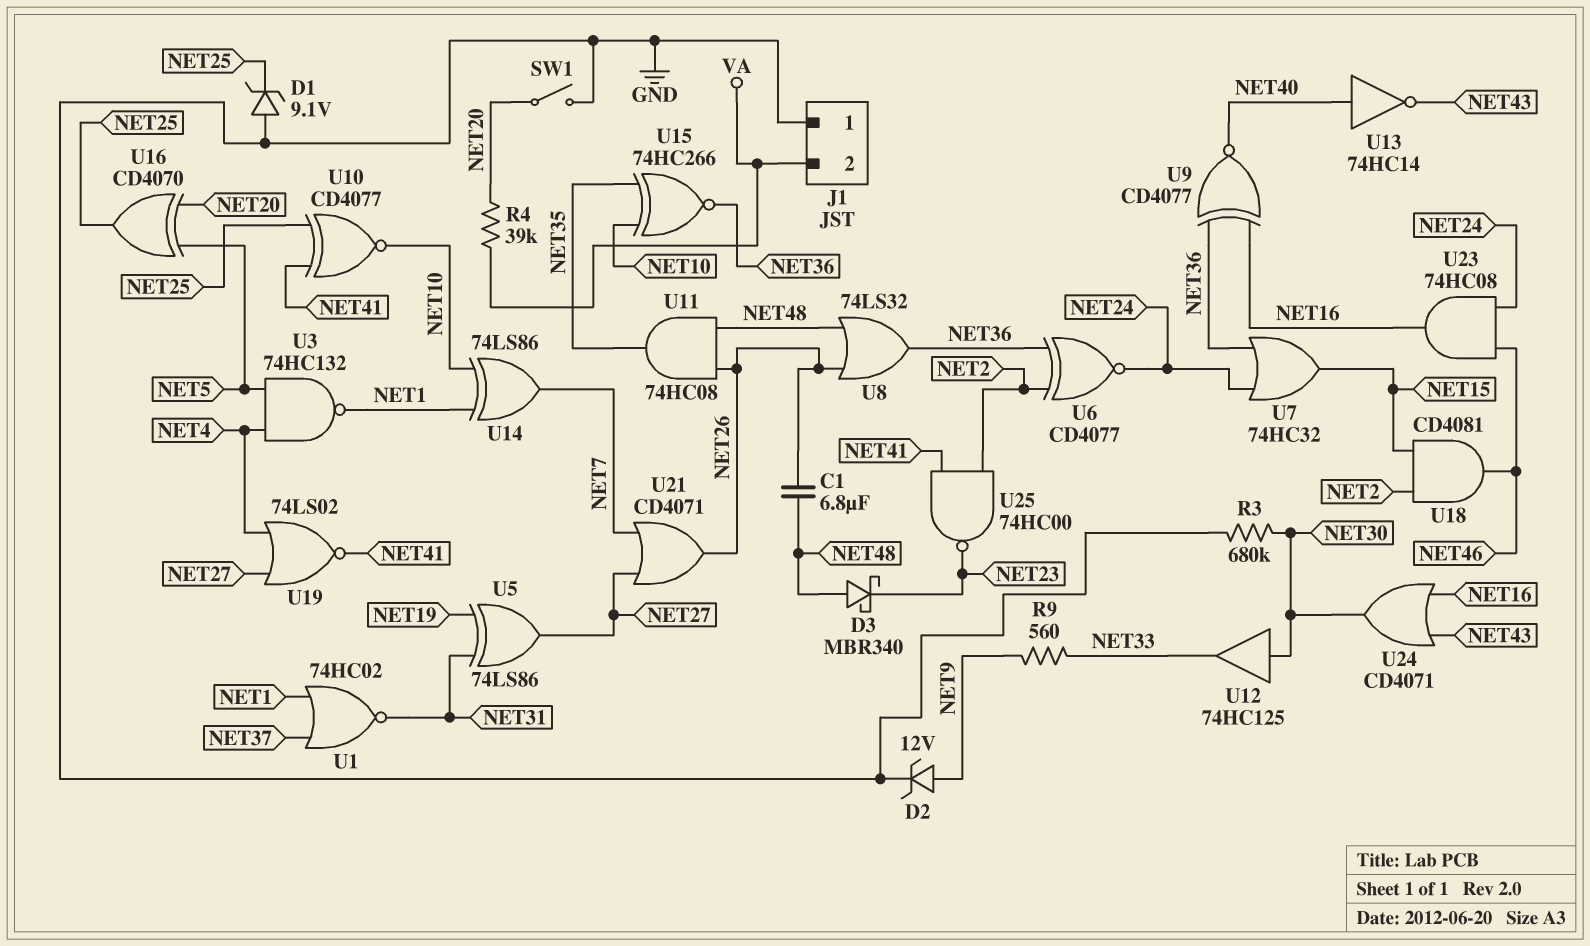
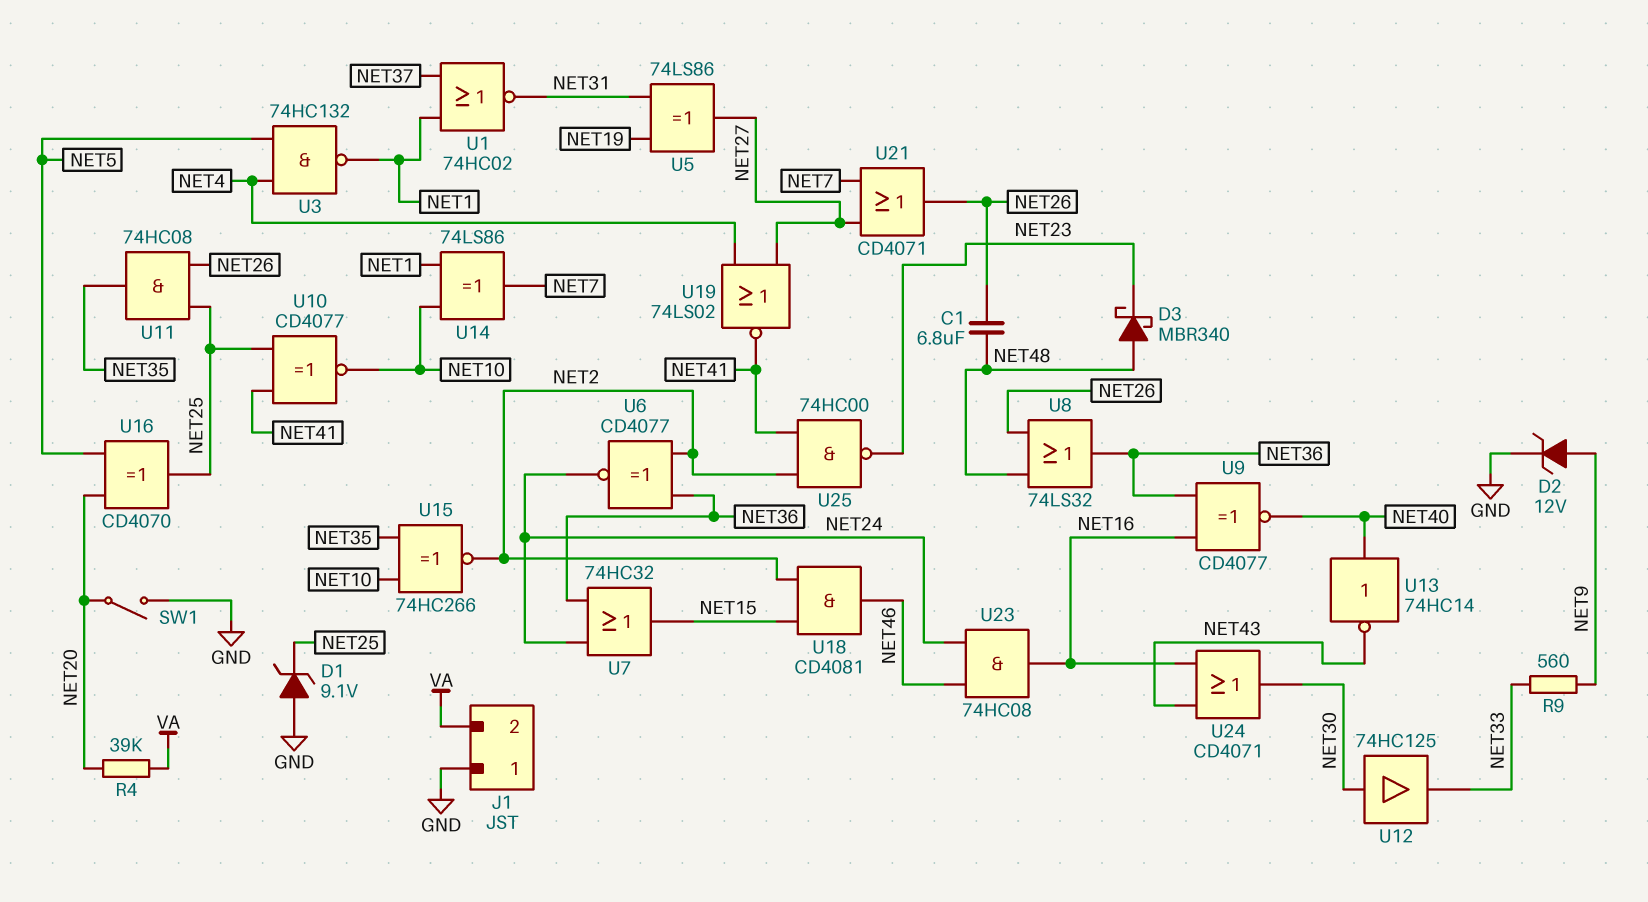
R3: 680k (GND, NET30) -> none
U11: AND 74HC08 (in NET26, in NET48, out NET35) -> AND 74HC08 (in NET25, in NET26, out NET35)
U15: XNOR 74HC266 (in NET10, in NET35, out NET36) -> XNOR 74HC266 (in NET10, in NET35, out NET2)

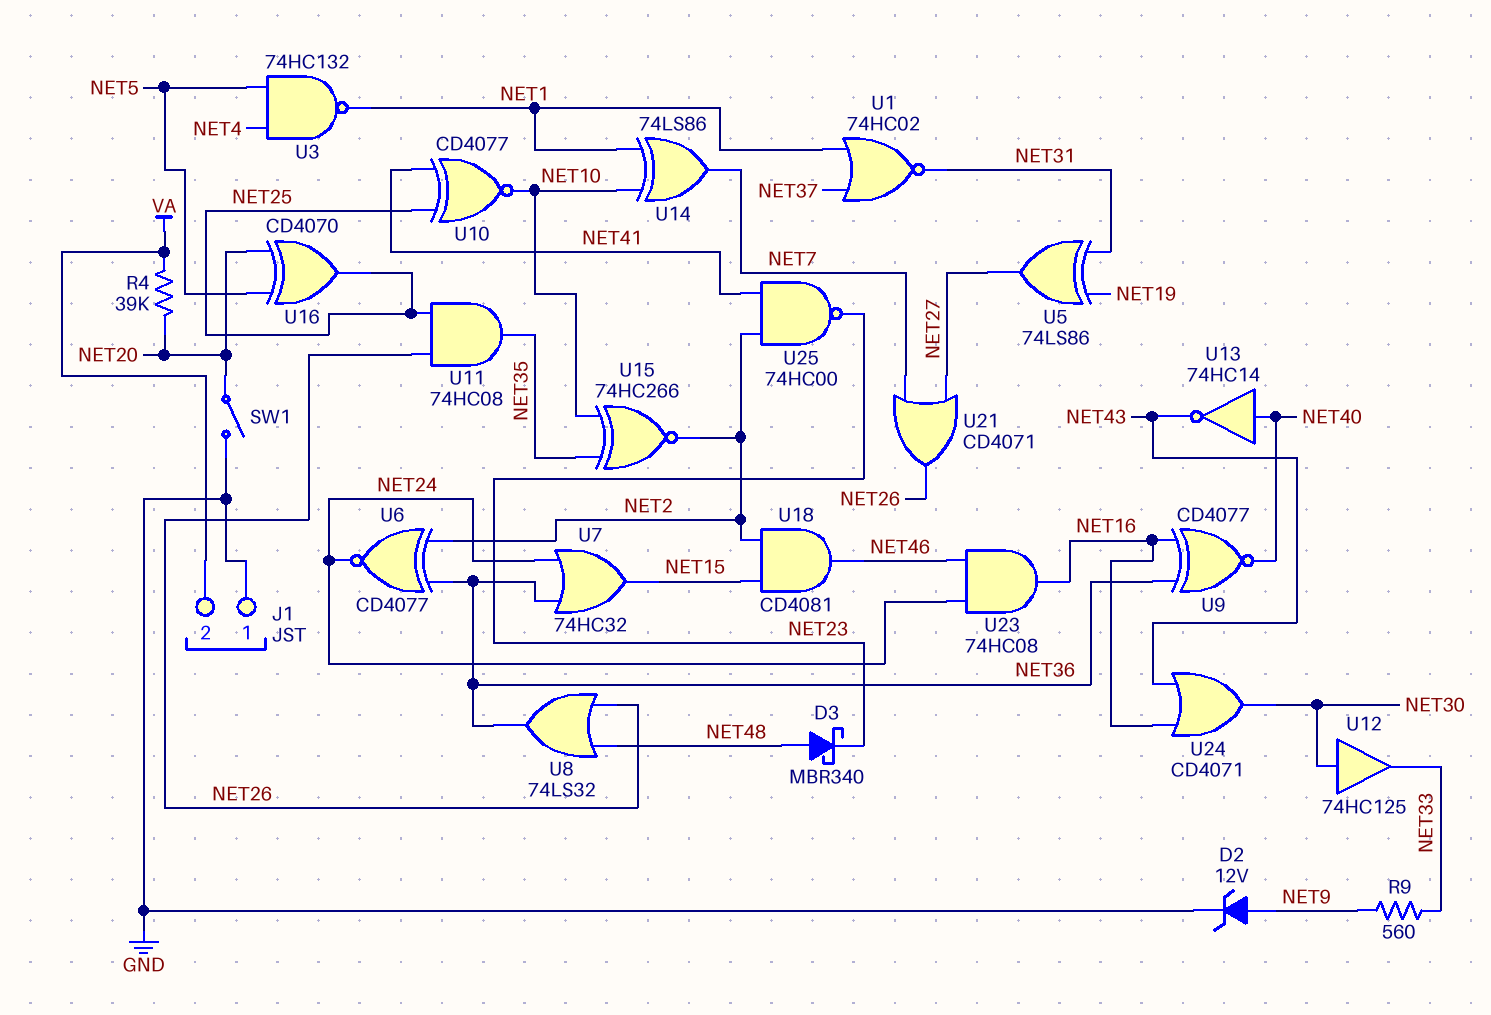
C1: 6.8uF (NET26, NET48) -> none
D1: zener 9.1V (A GND, K NET25) -> none
U19: NOR 74LS02 (in NET4, in NET27, out NET41) -> none

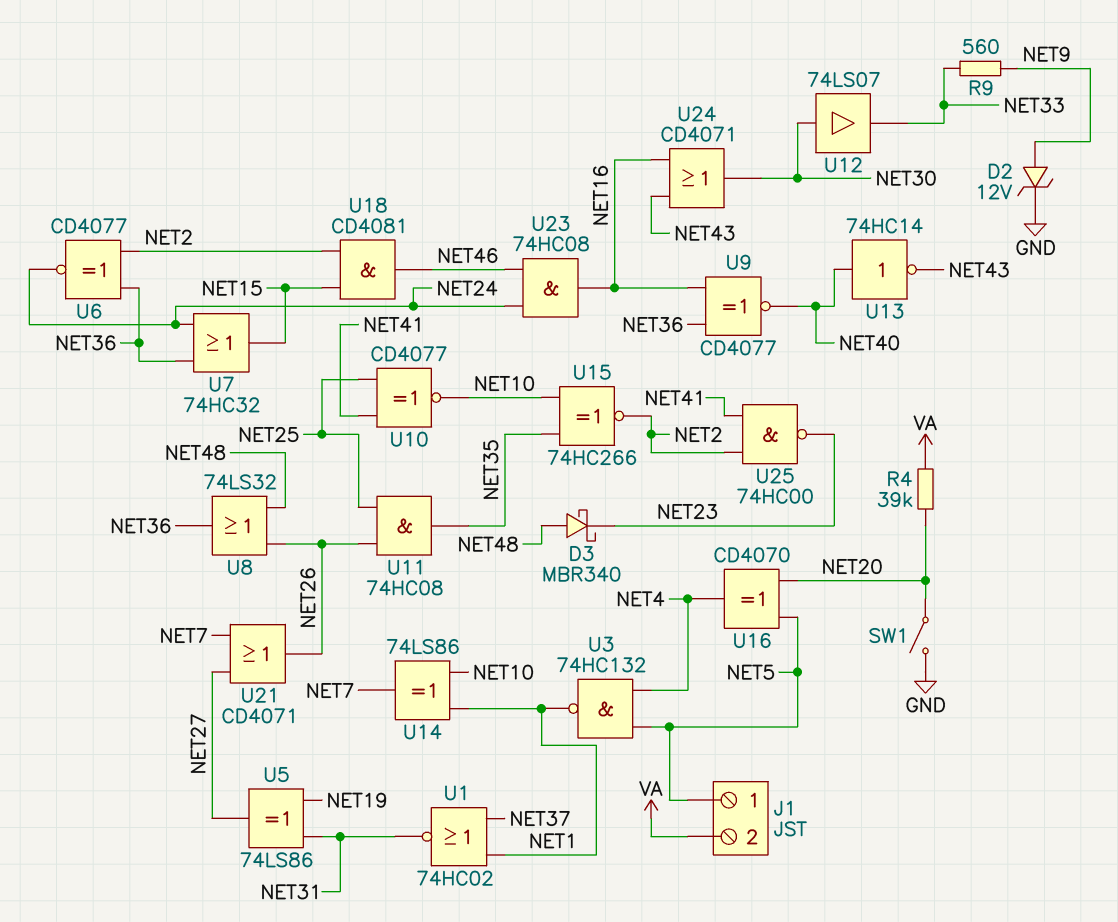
J1 pin 1: GND -> NET5
U12: buffer 74HC125 (in NET30, out NET33) -> buffer 74LS07 (in NET30, out NET33)
U16: XOR CD4070 (in NET5, in NET20, out NET25) -> XOR CD4070 (in NET5, in NET20, out NET4)

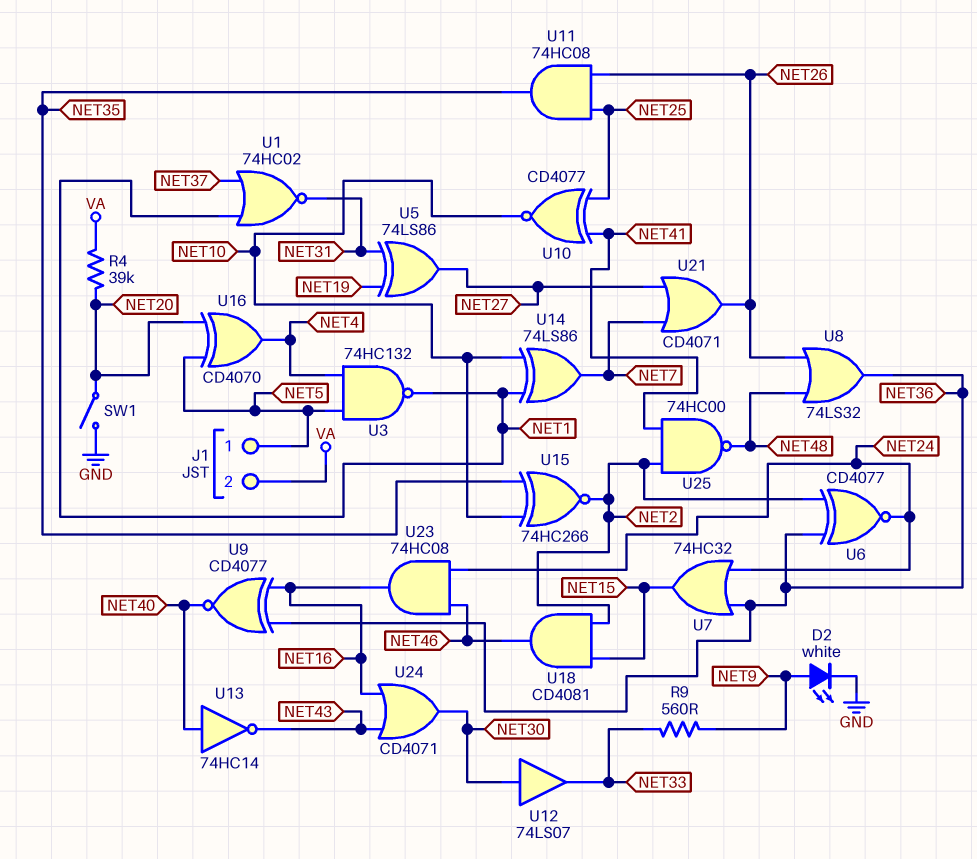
D2: zener 12V (A NET9, K GND) -> LED white (A NET9, K GND)
D3: schottky MBR340 (A NET48, K NET23) -> none
U25: NAND 74HC00 (in NET2, in NET41, out NET23) -> NAND 74HC00 (in NET2, in NET41, out NET48)

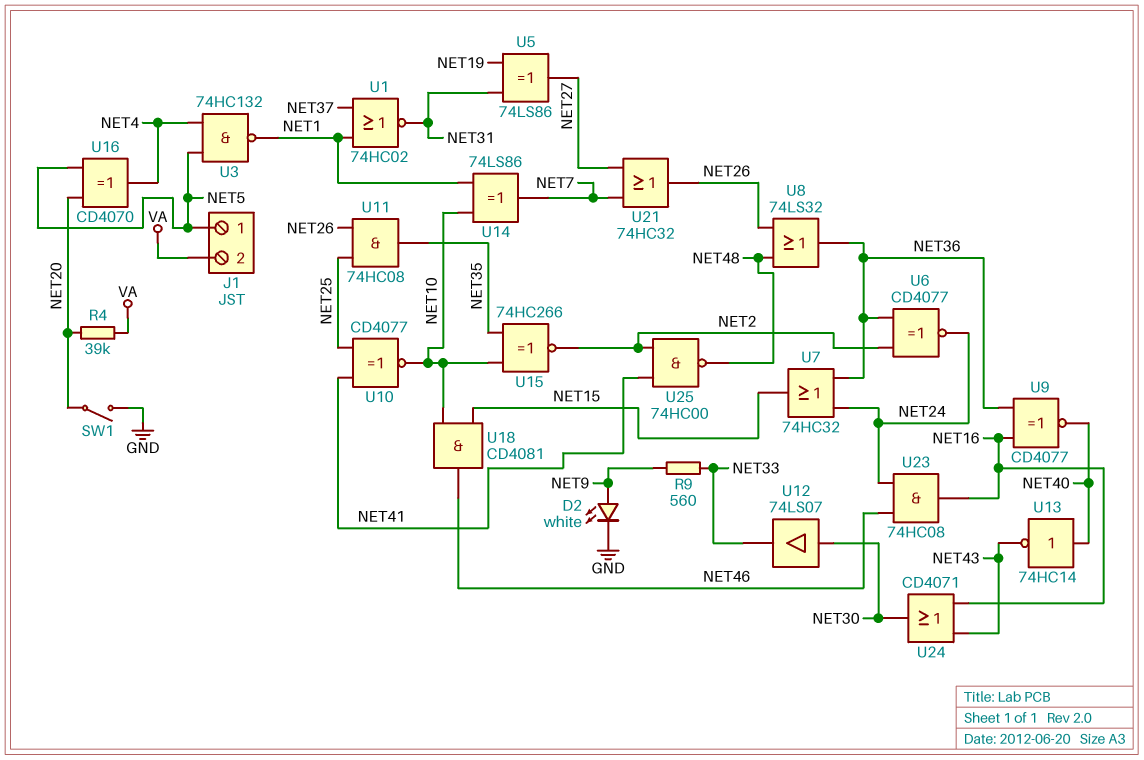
U18: AND CD4081 (in NET2, in NET15, out NET46) -> AND CD4081 (in NET10, in NET15, out NET46)
U21: OR CD4071 (in NET7, in NET27, out NET26) -> OR 74HC32 (in NET7, in NET27, out NET26)

